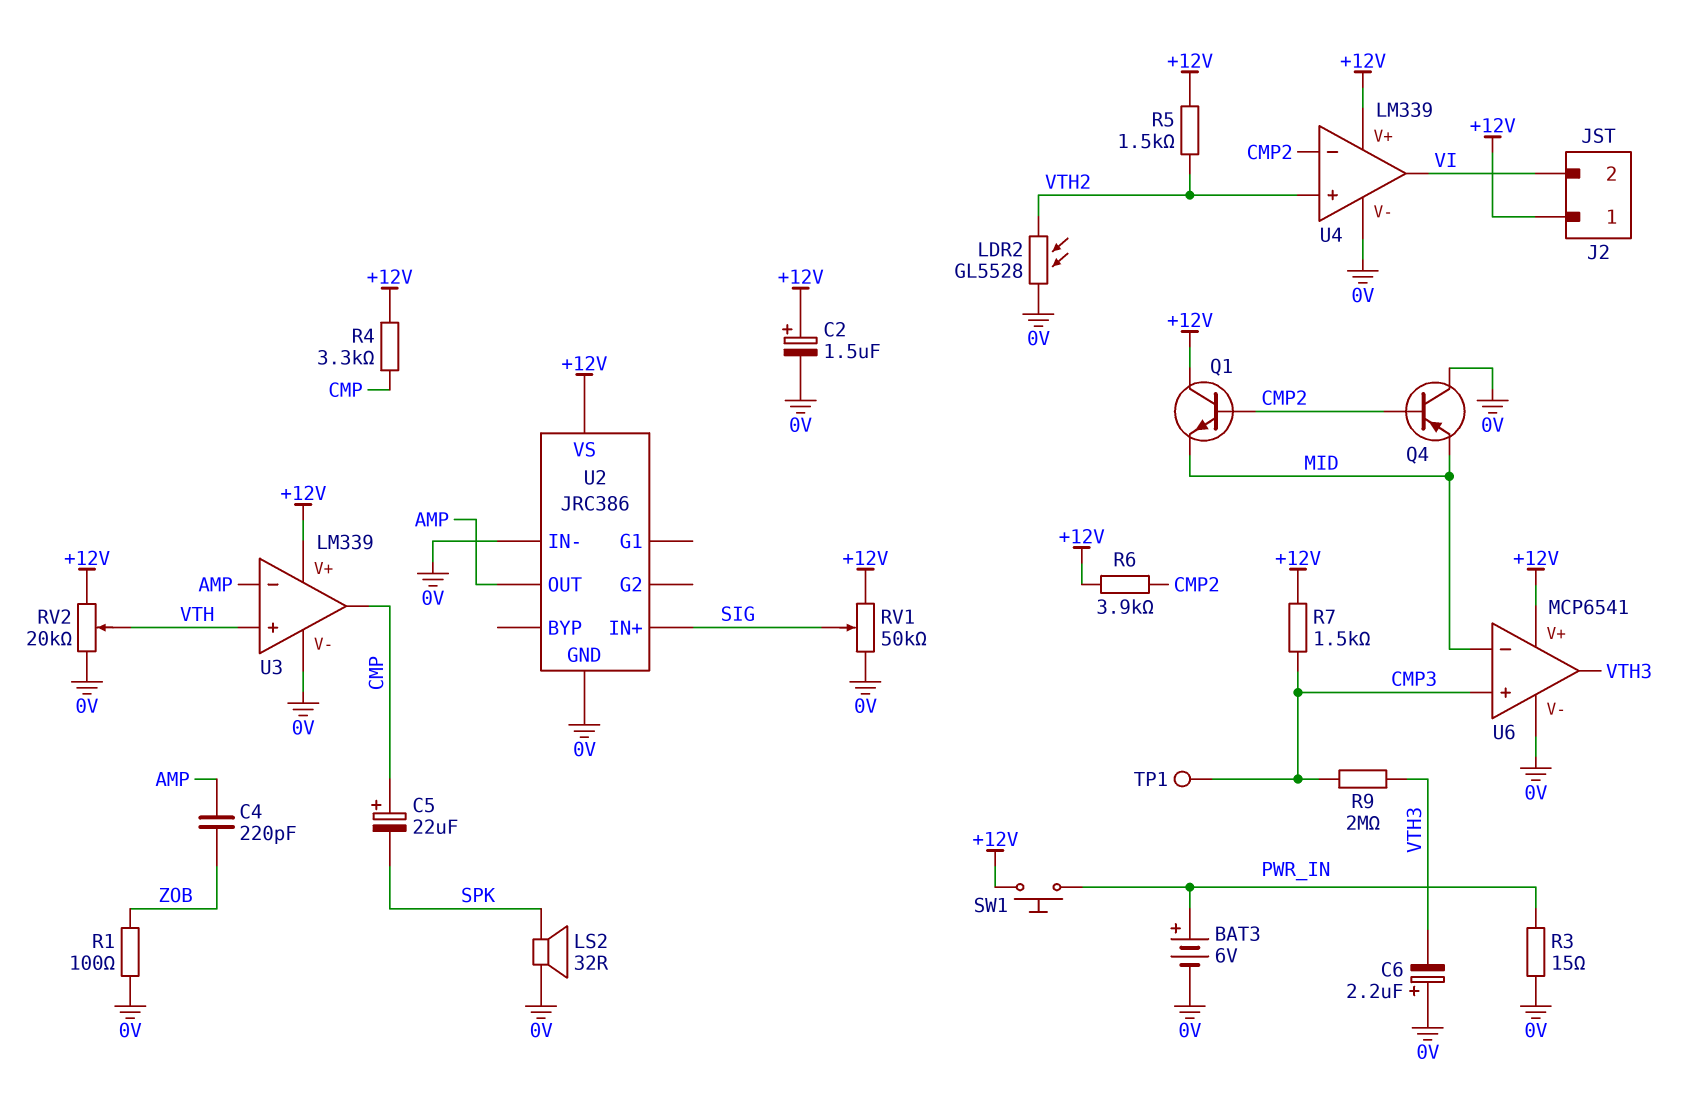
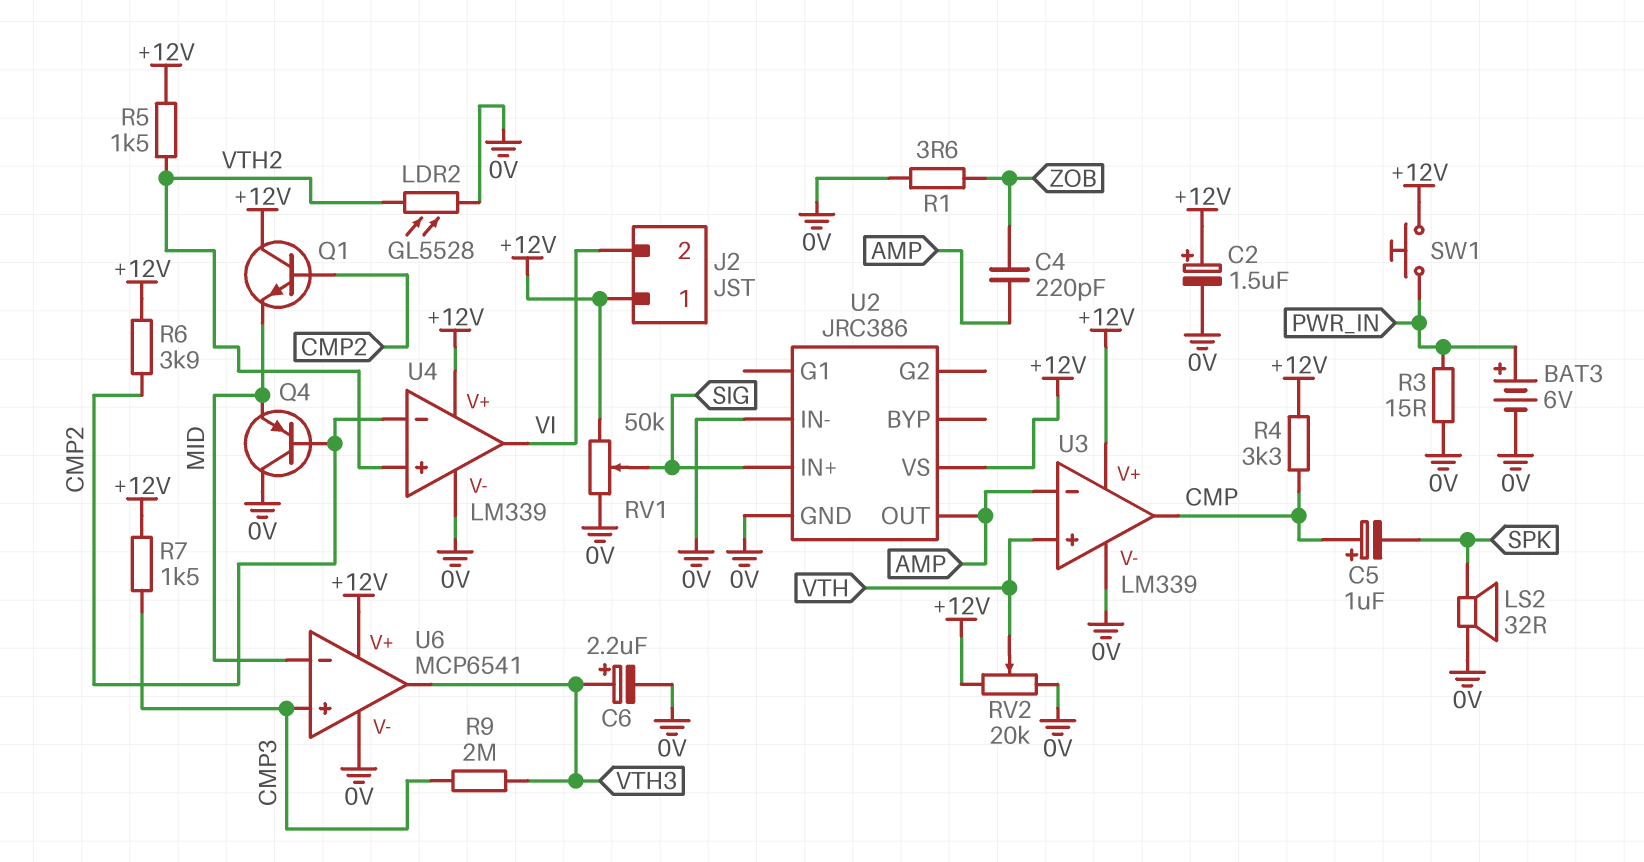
C5: 22uF (plus CMP, minus SPK) -> 1uF (plus CMP, minus SPK)
C6: 2.2uF (plus 0V, minus VTH3) -> 2.2uF (plus VTH3, minus 0V)
R1: 100 (0V, ZOB) -> 3.6 (0V, ZOB)
TP1: test point (CMP3) -> none

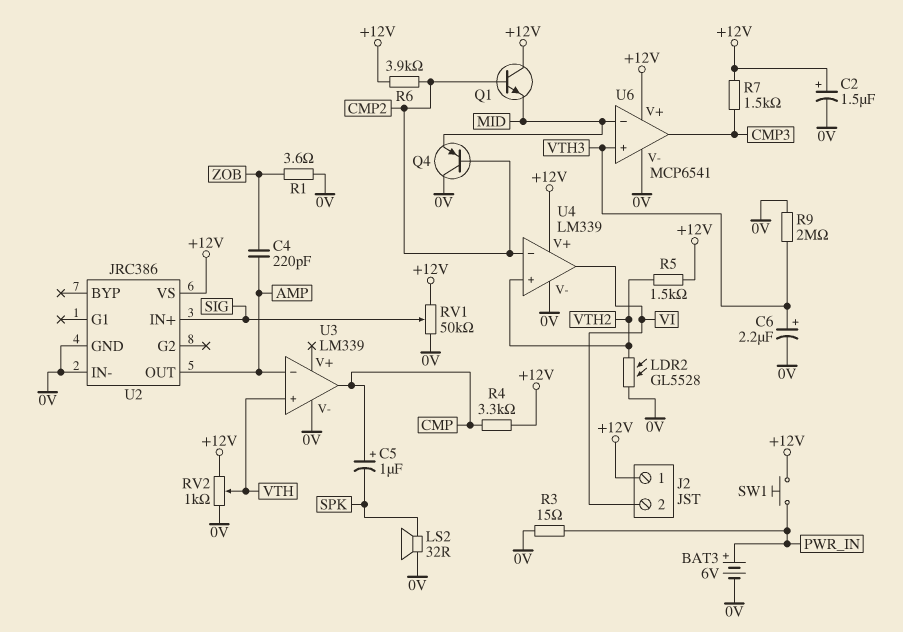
R9: 2M (CMP3, VTH3) -> 2M (0V, VTH3)
RV2: 20k (+12V, 0V, wiper VTH) -> 1k (+12V, 0V, wiper VTH)
U3 pin V+: +12V -> none
U6 pin in+: CMP3 -> VTH3
U6 pin out: VTH3 -> CMP3

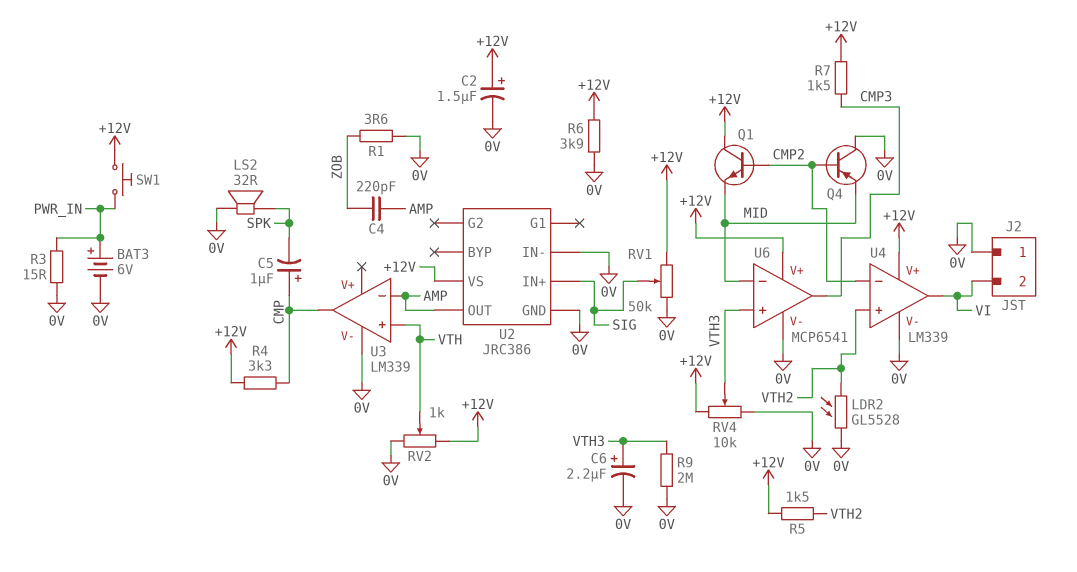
J2 pin 1: +12V -> 0V
R6: 3.9k (+12V, CMP2) -> 3.9k (+12V, 0V)
RV4: none -> 10k (+12V, 0V, wiper VTH3)

